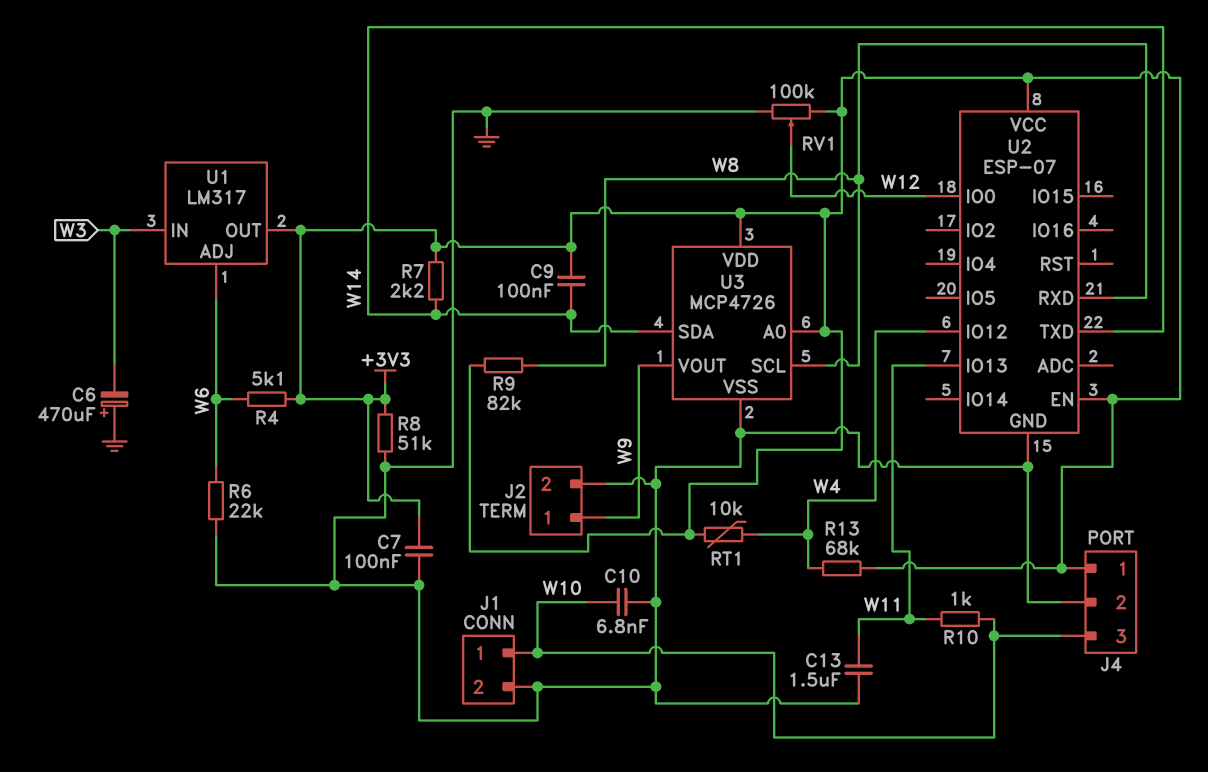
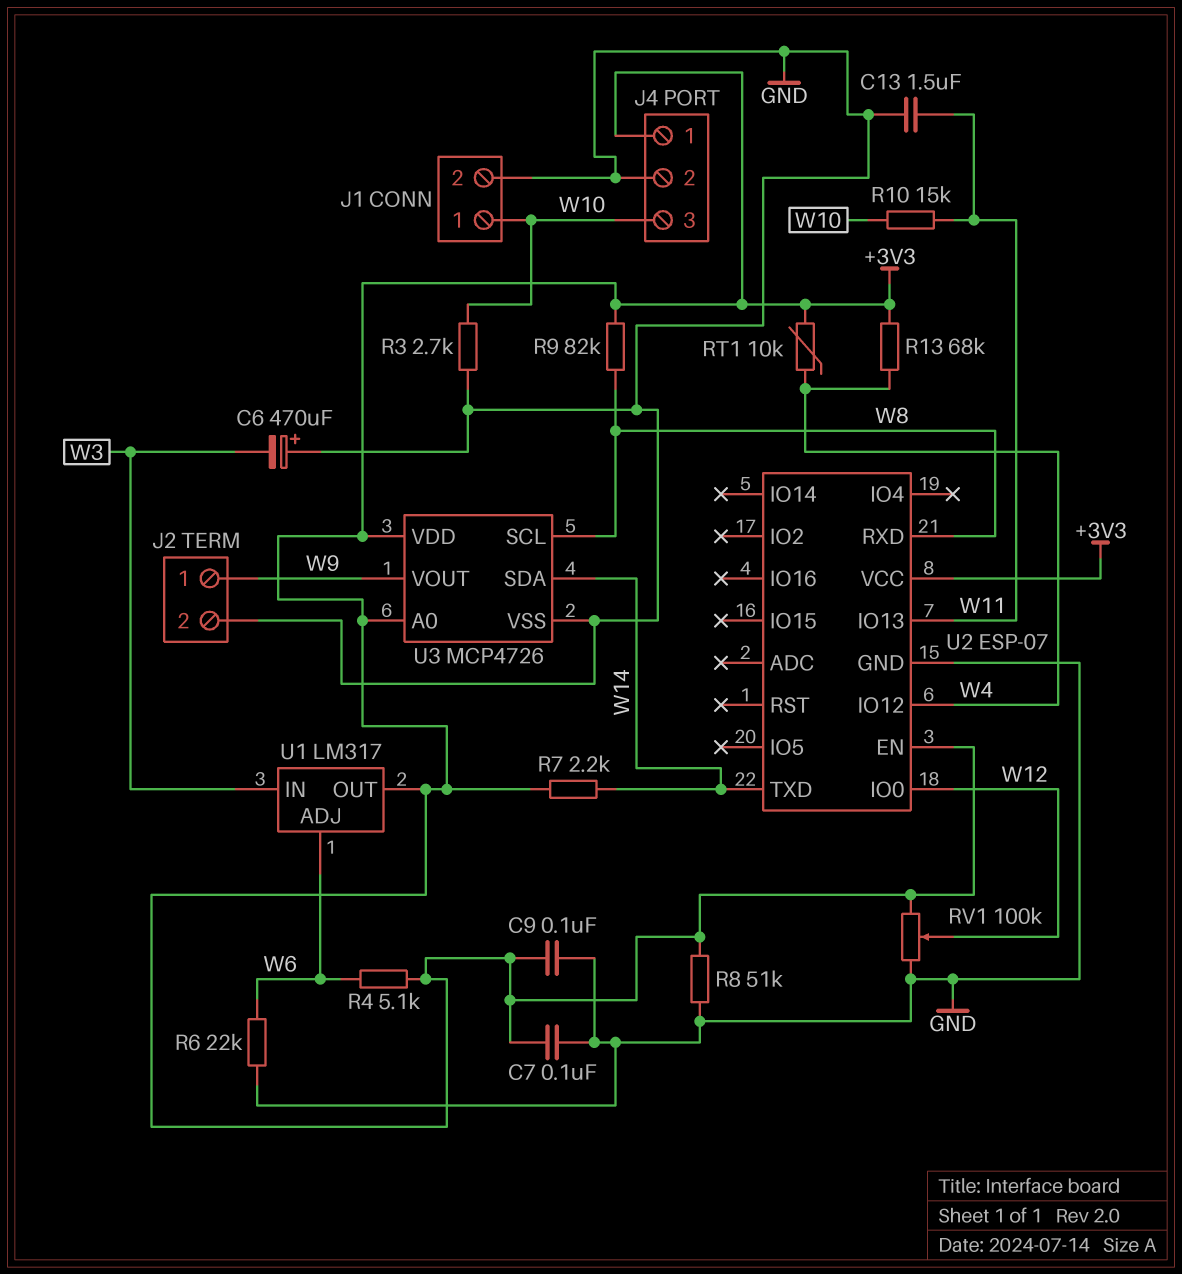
C9: 100nF (+3V3, W14) -> 100nF (+3V3, GND)
C10: 6.8nF (GND, W10) -> none
R3: none -> 2.7k (GND, W10)
R10: 1k (W10, W11) -> 15k (W10, W11)

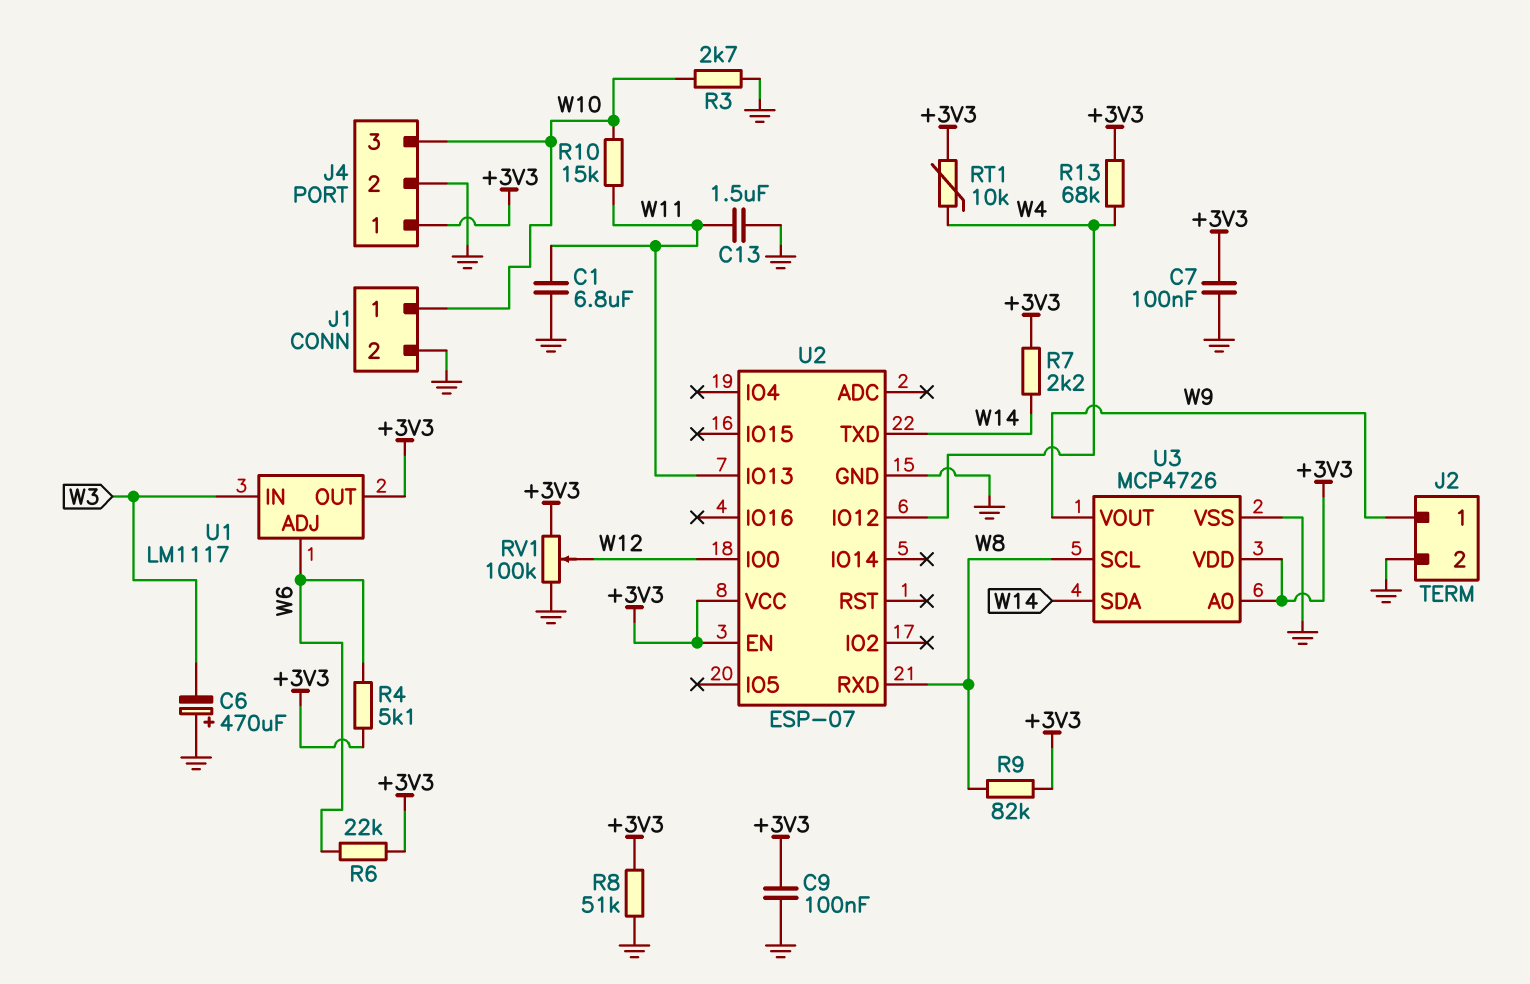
C1: none -> 6.8uF (GND, W11)
R6: 22k (GND, W6) -> 22k (+3V3, W6)
U1: LM317 -> LM1117

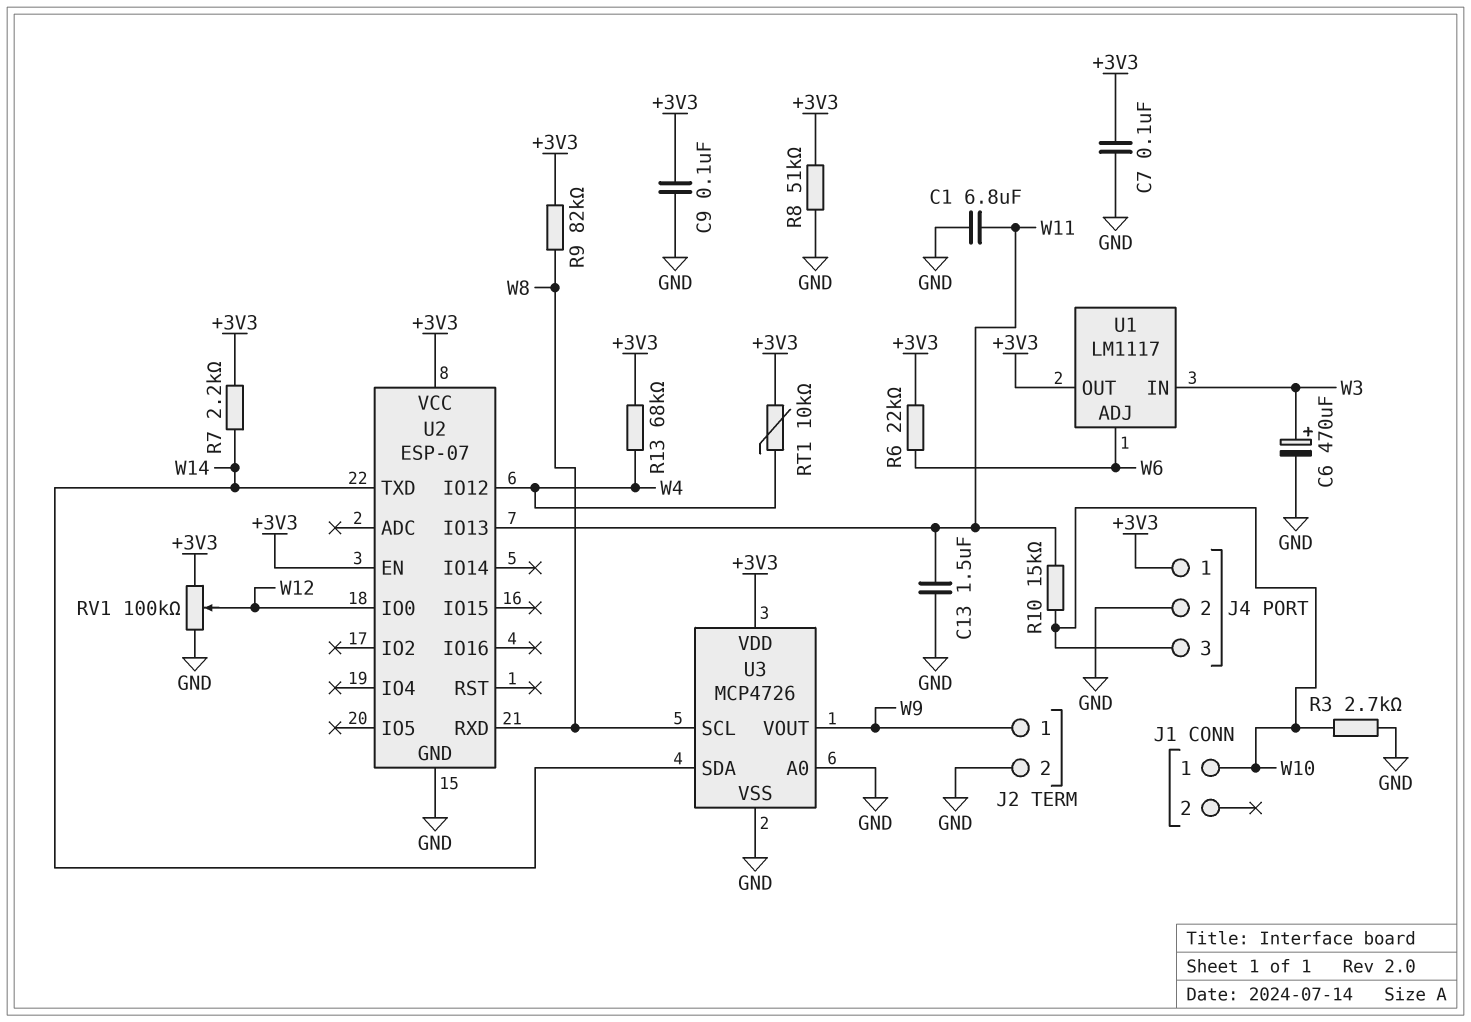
C6: 470uF (plus GND, minus W3) -> 470uF (plus W3, minus GND)
J1 pin 2: GND -> none
R4: 5.1k (+3V3, W6) -> none
U3 pin A0: +3V3 -> GND

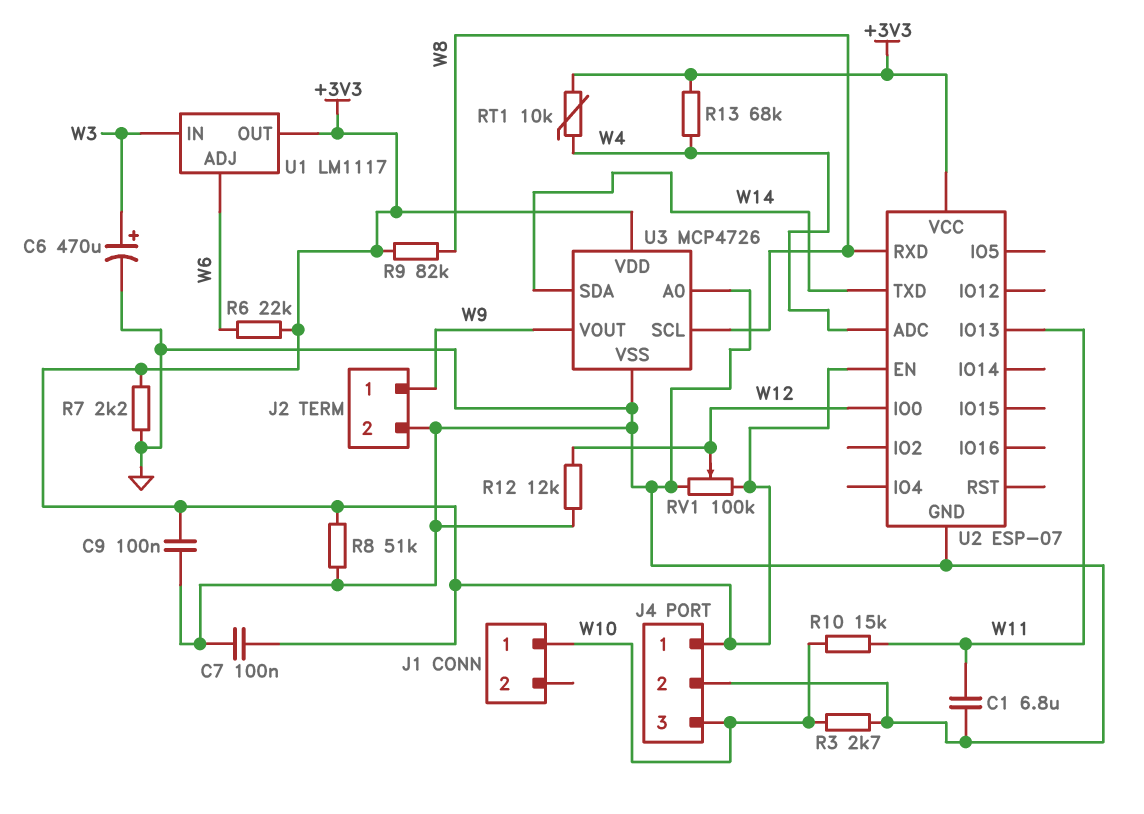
C13: 1.5uF (GND, W11) -> none
R7: 2.2k (+3V3, W14) -> 2.2k (+3V3, GND)
R12: none -> 12k (GND, W12)
U2 pin ADC: none -> W4
U2 pin IO12: W4 -> none

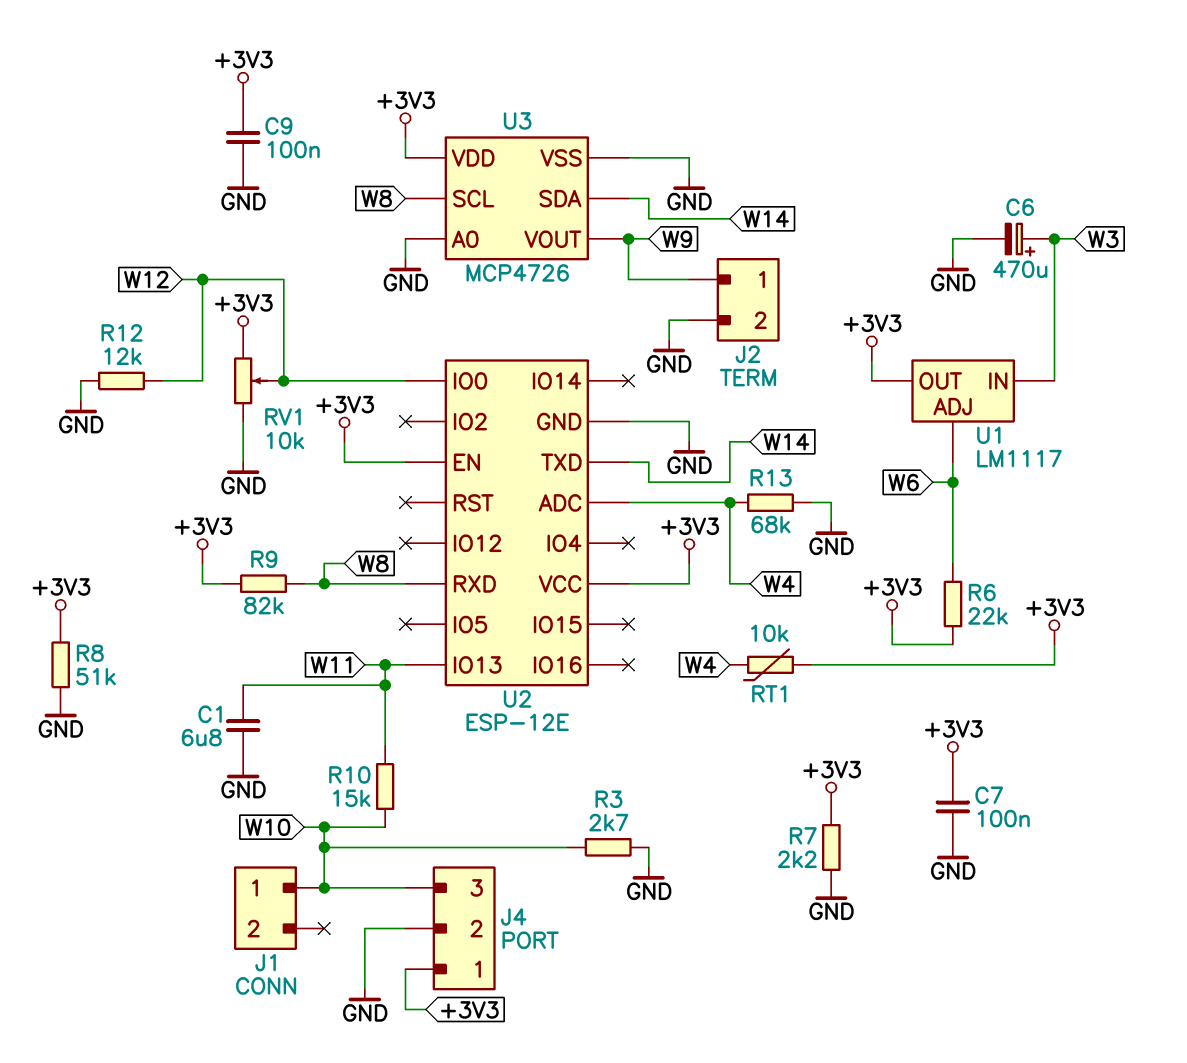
R13: 68k (+3V3, W4) -> 68k (GND, W4)
RV1: 100k (+3V3, GND, wiper W12) -> 10k (+3V3, GND, wiper W12)
U2: ESP-07 -> ESP-12E

